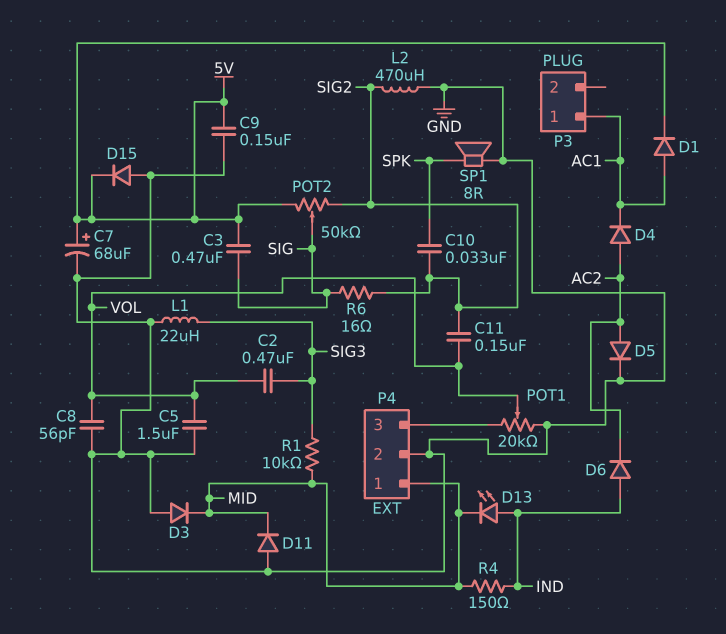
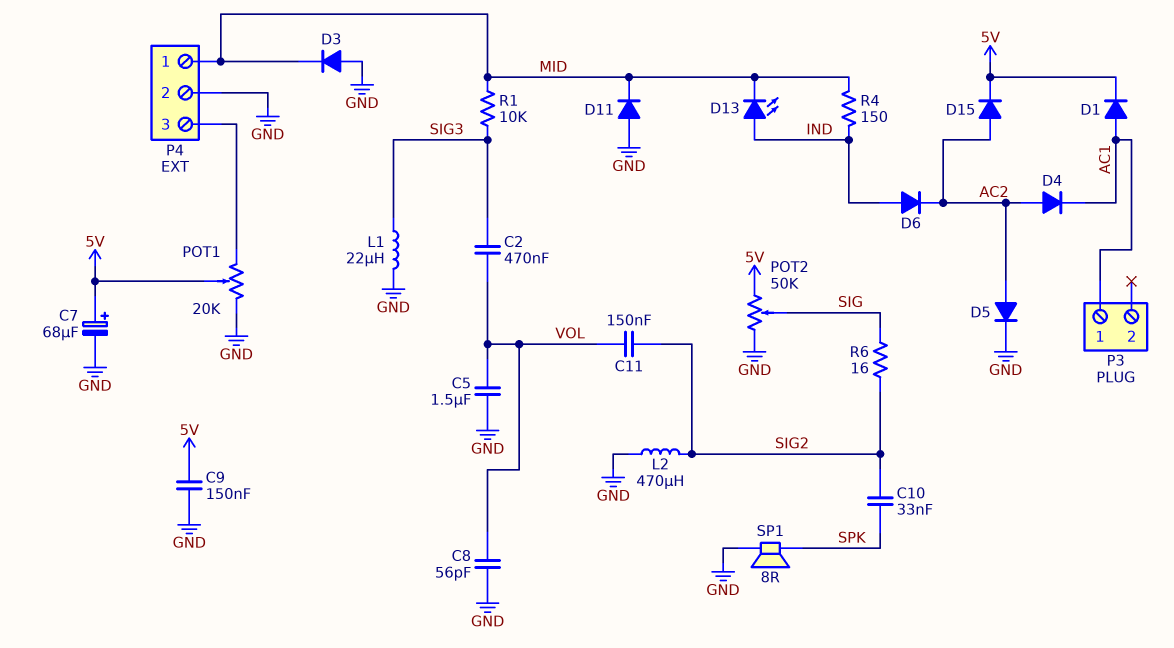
C3: 470nF (5V, SIG) -> none
D15: diode (A GND, K 5V) -> diode (A AC2, K 5V)
POT1: 20k (GND, P4/3, wiper VOL) -> 20k (GND, P4/3, wiper 5V)
POT2: 50k (5V, SIG2, wiper SIG) -> 50k (5V, GND, wiper SIG)

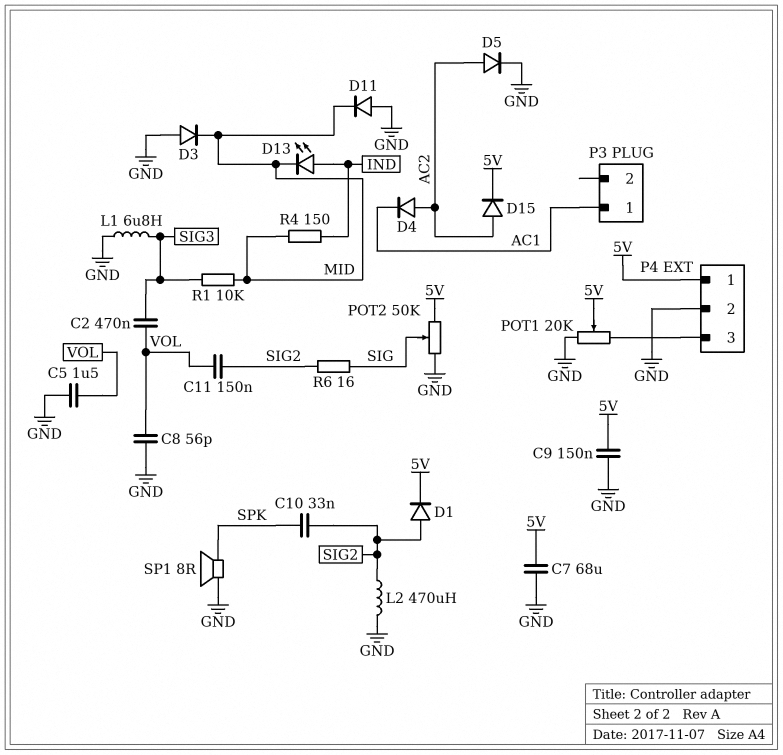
C7: 68uF (plus 5V, minus GND) -> 68uF (5V, GND)
D1: diode (A AC1, K 5V) -> diode (A SIG2, K 5V)
D6: diode (A IND, K AC2) -> none
L1: 22uH (GND, SIG3) -> 6.8uH (GND, SIG3)
P4 pin 1: MID -> 5V

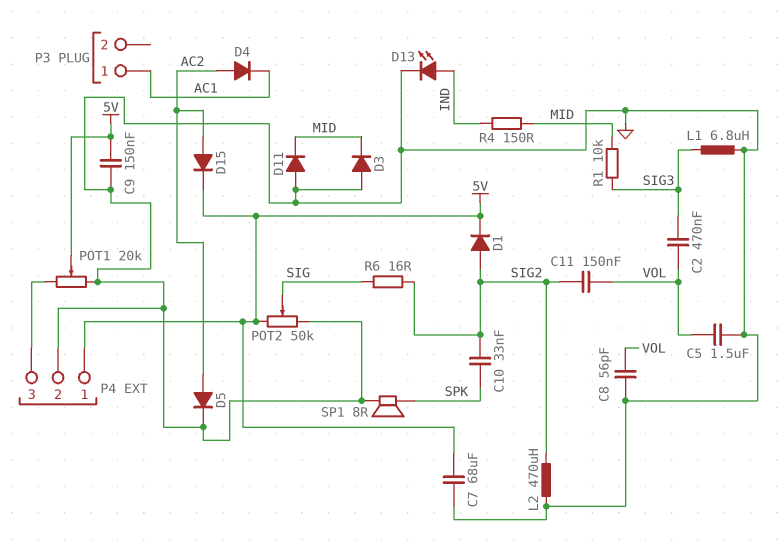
D13: LED (A IND, K MID) -> LED (A IND, K GND)

